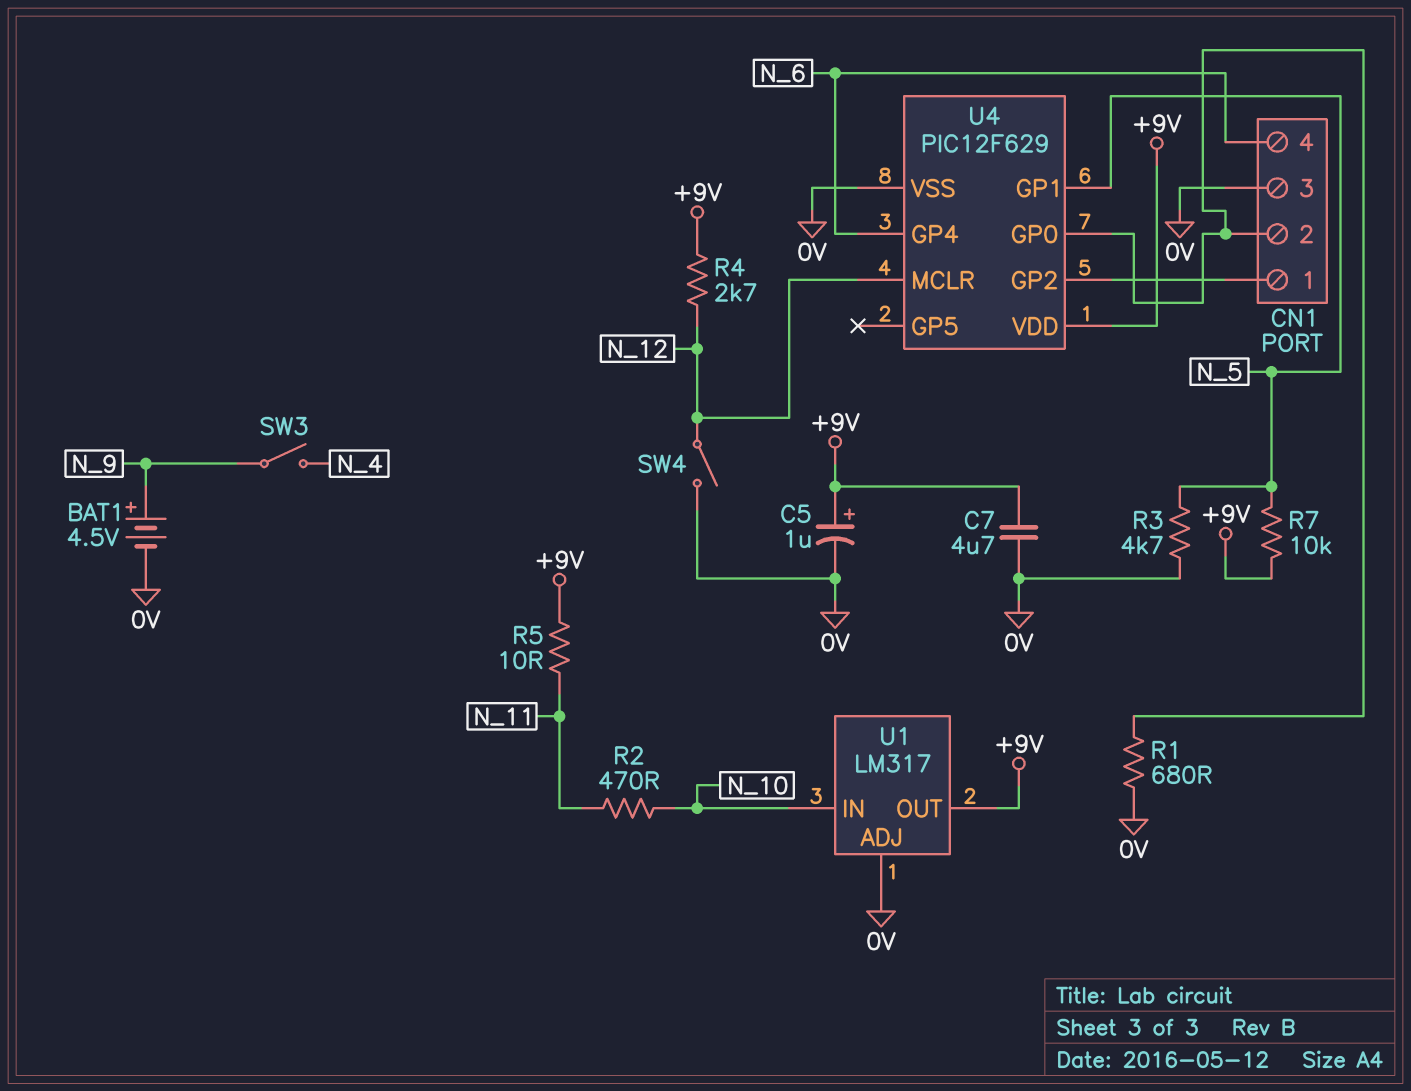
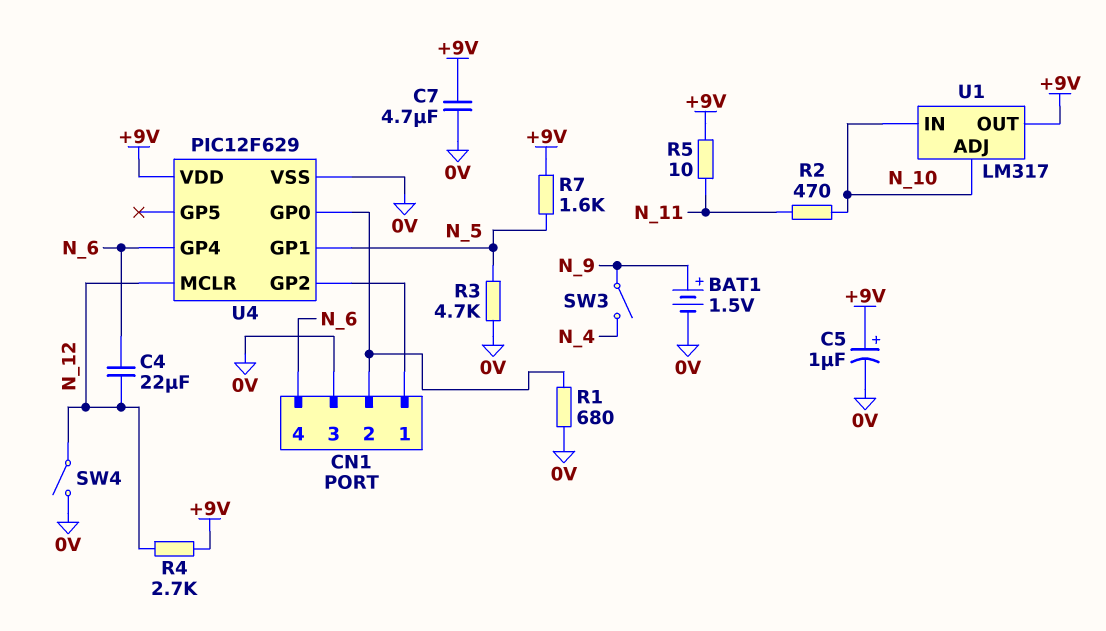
BAT1: 4.5V (plus N_9, minus 0V) -> 1.5V (plus N_9, minus 0V)
C4: none -> 22uF (N_6, N_12)
R7: 10k (+9V, N_5) -> 1.6k (+9V, N_5)
U1 pin ADJ: 0V -> N_10

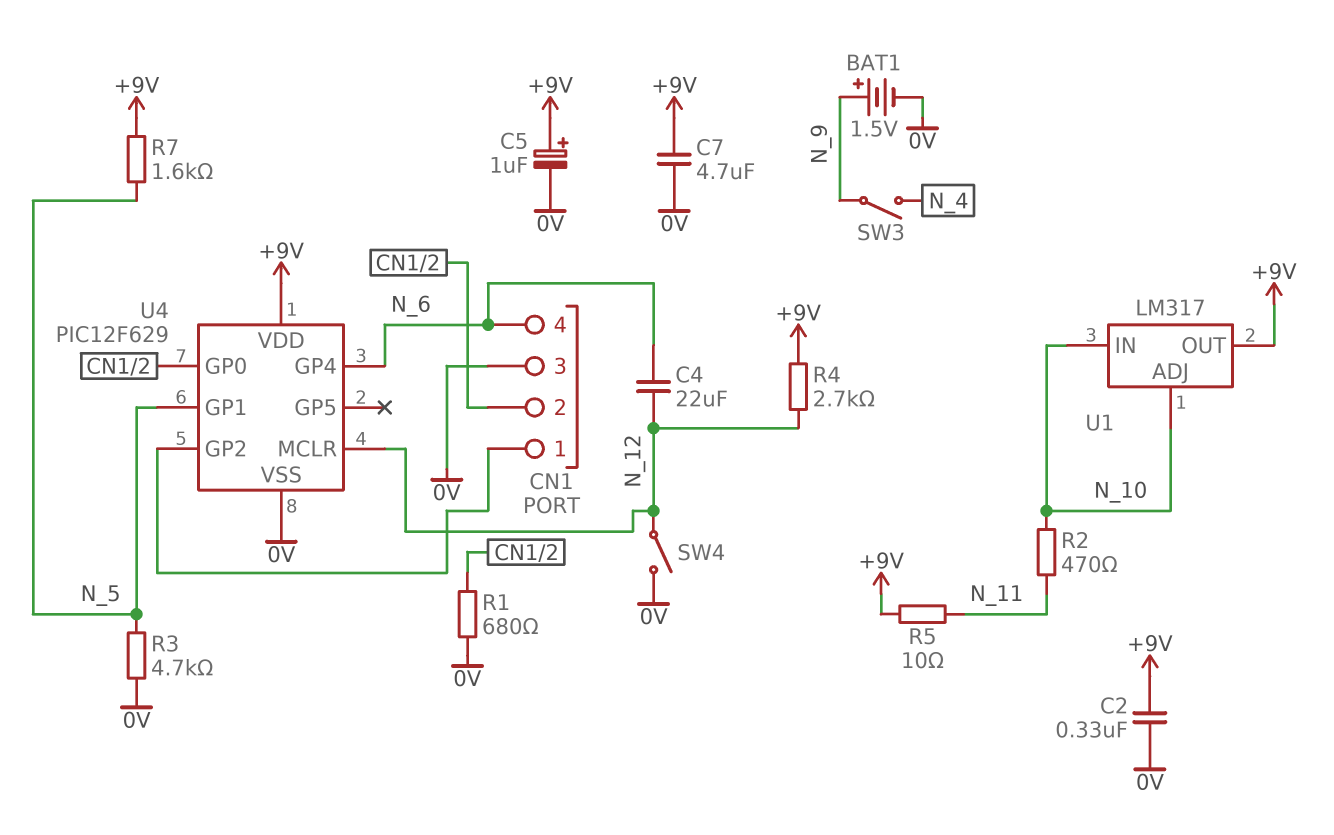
C2: none -> 330nF (+9V, 0V)

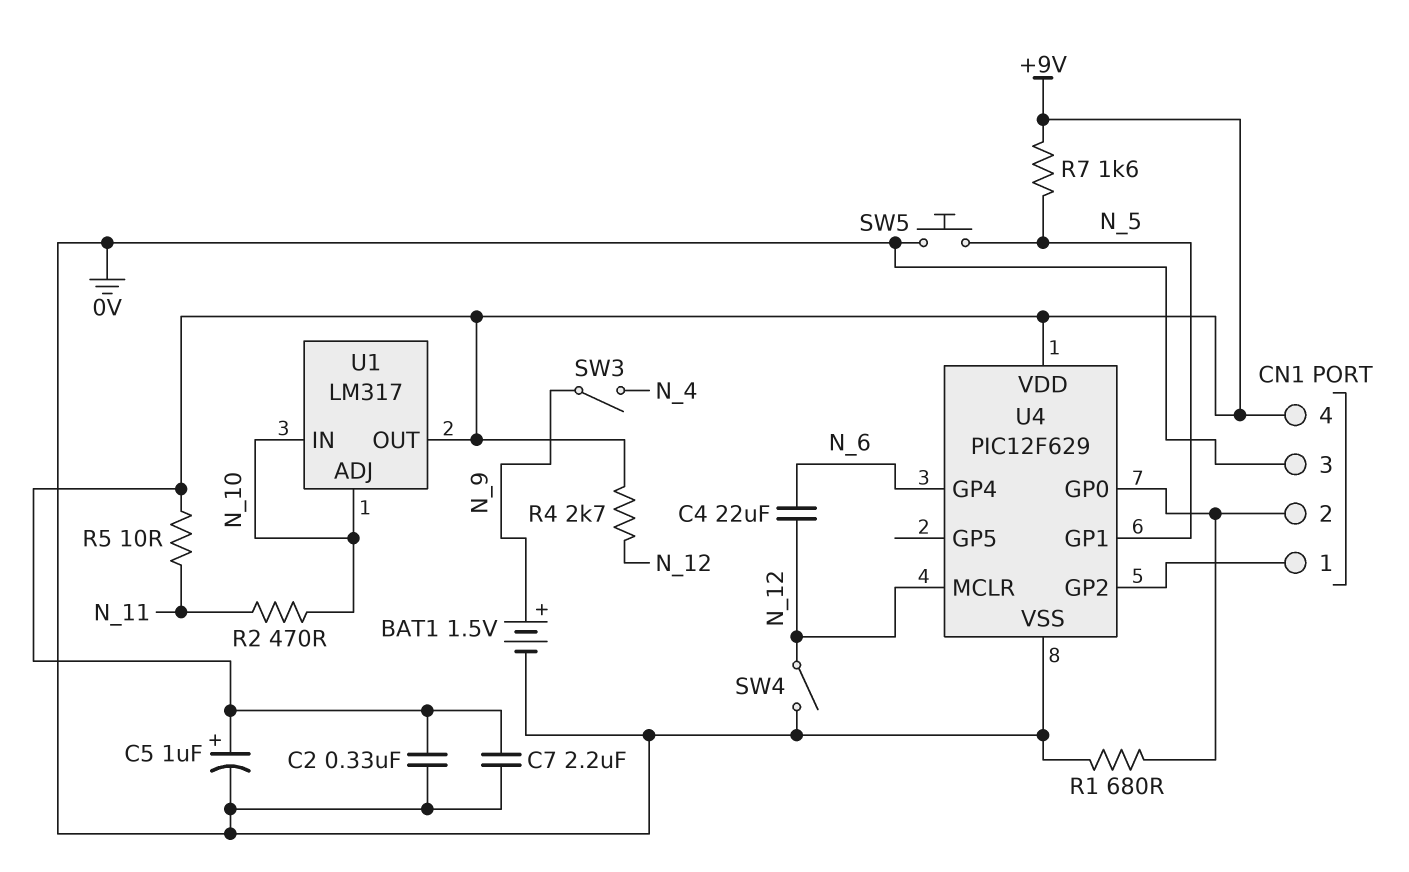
C7: 4.7uF (+9V, 0V) -> 2.2uF (+9V, 0V)
CN1 pin 4: N_6 -> +9V
R3: 4.7k (0V, N_5) -> none
SW5: none -> button (0V, N_5)

